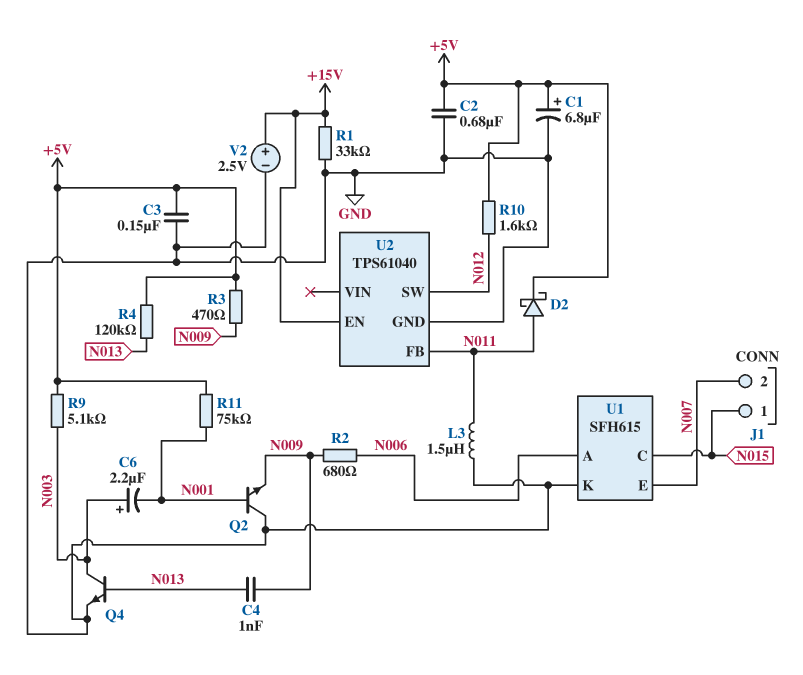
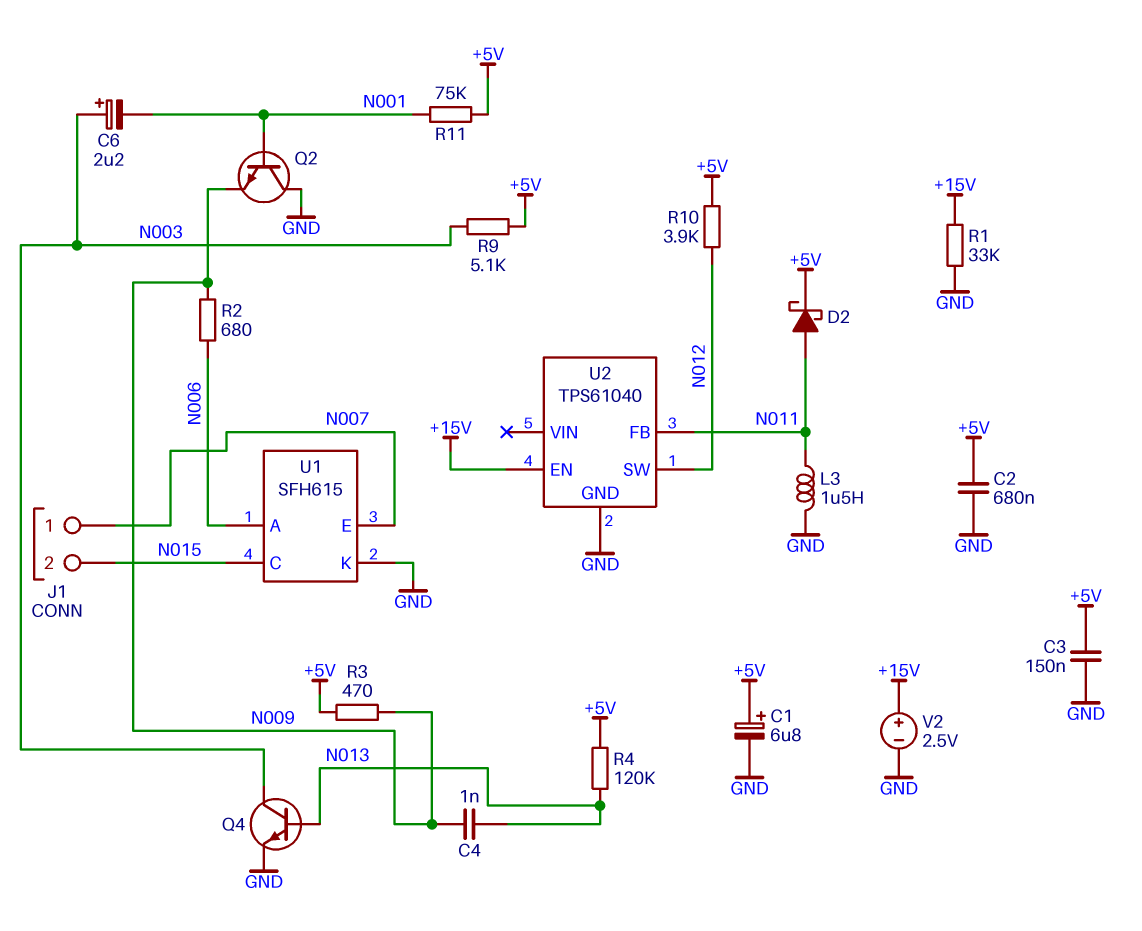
J1 pin 1: N015 -> N007
J1 pin 2: N007 -> N015
R10: 1.6k (+5V, N012) -> 3.9k (+5V, N012)

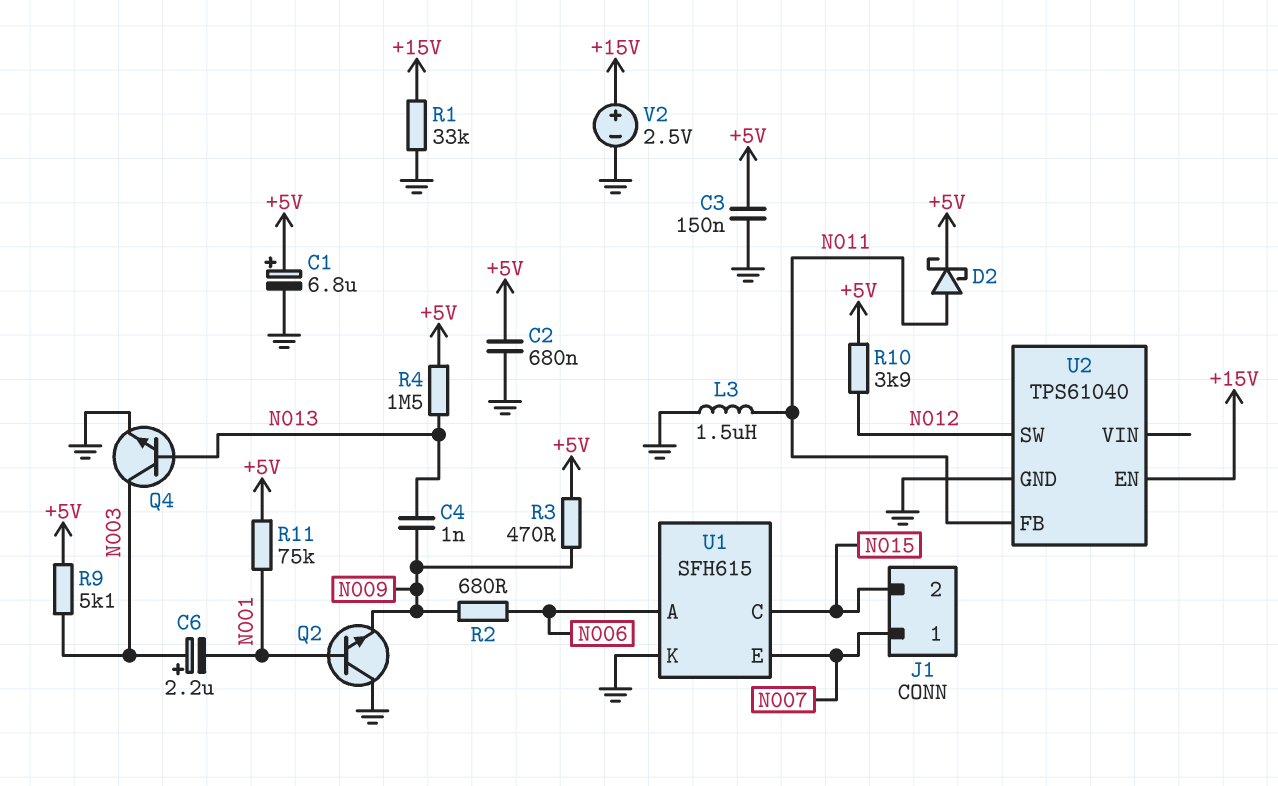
R4: 120k (+5V, N013) -> 1.5M (+5V, N013)

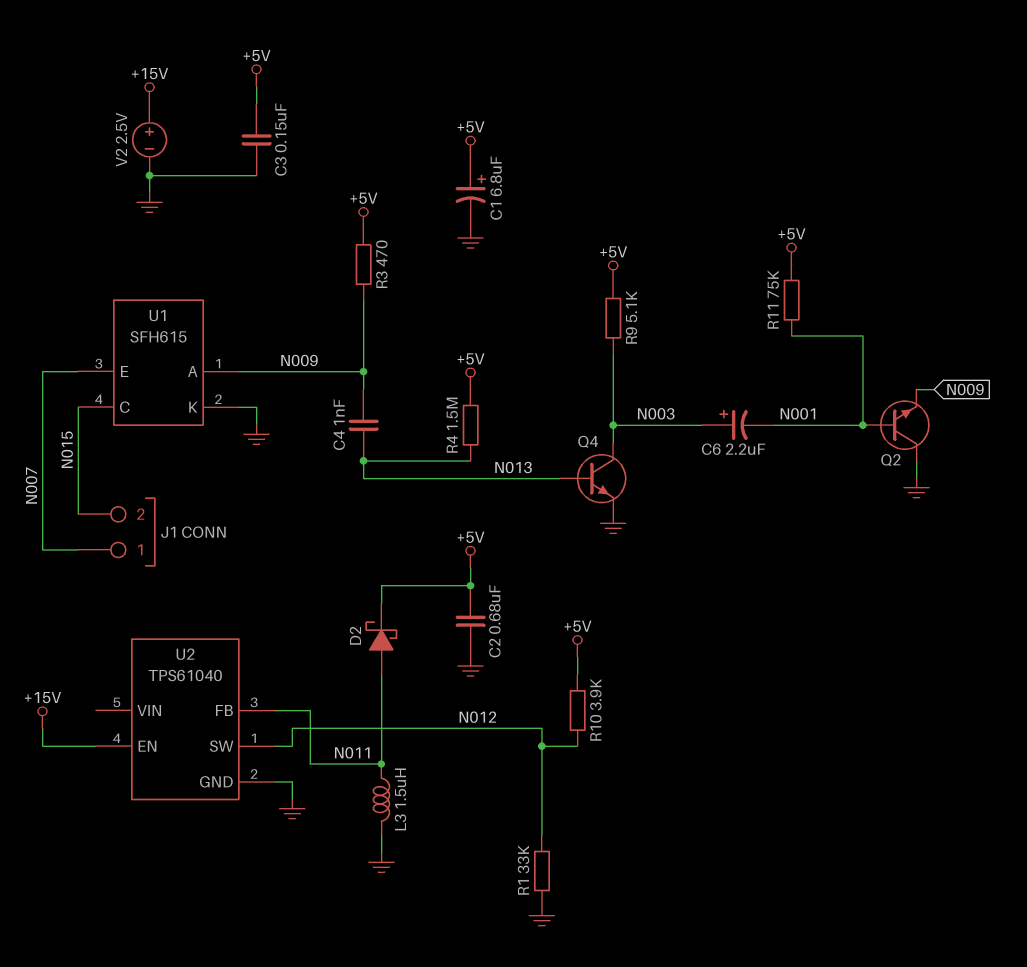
R1: 33k (+15V, GND) -> 33k (GND, N012)
R2: 680 (N006, N009) -> none
U1 pin A: N006 -> N009

